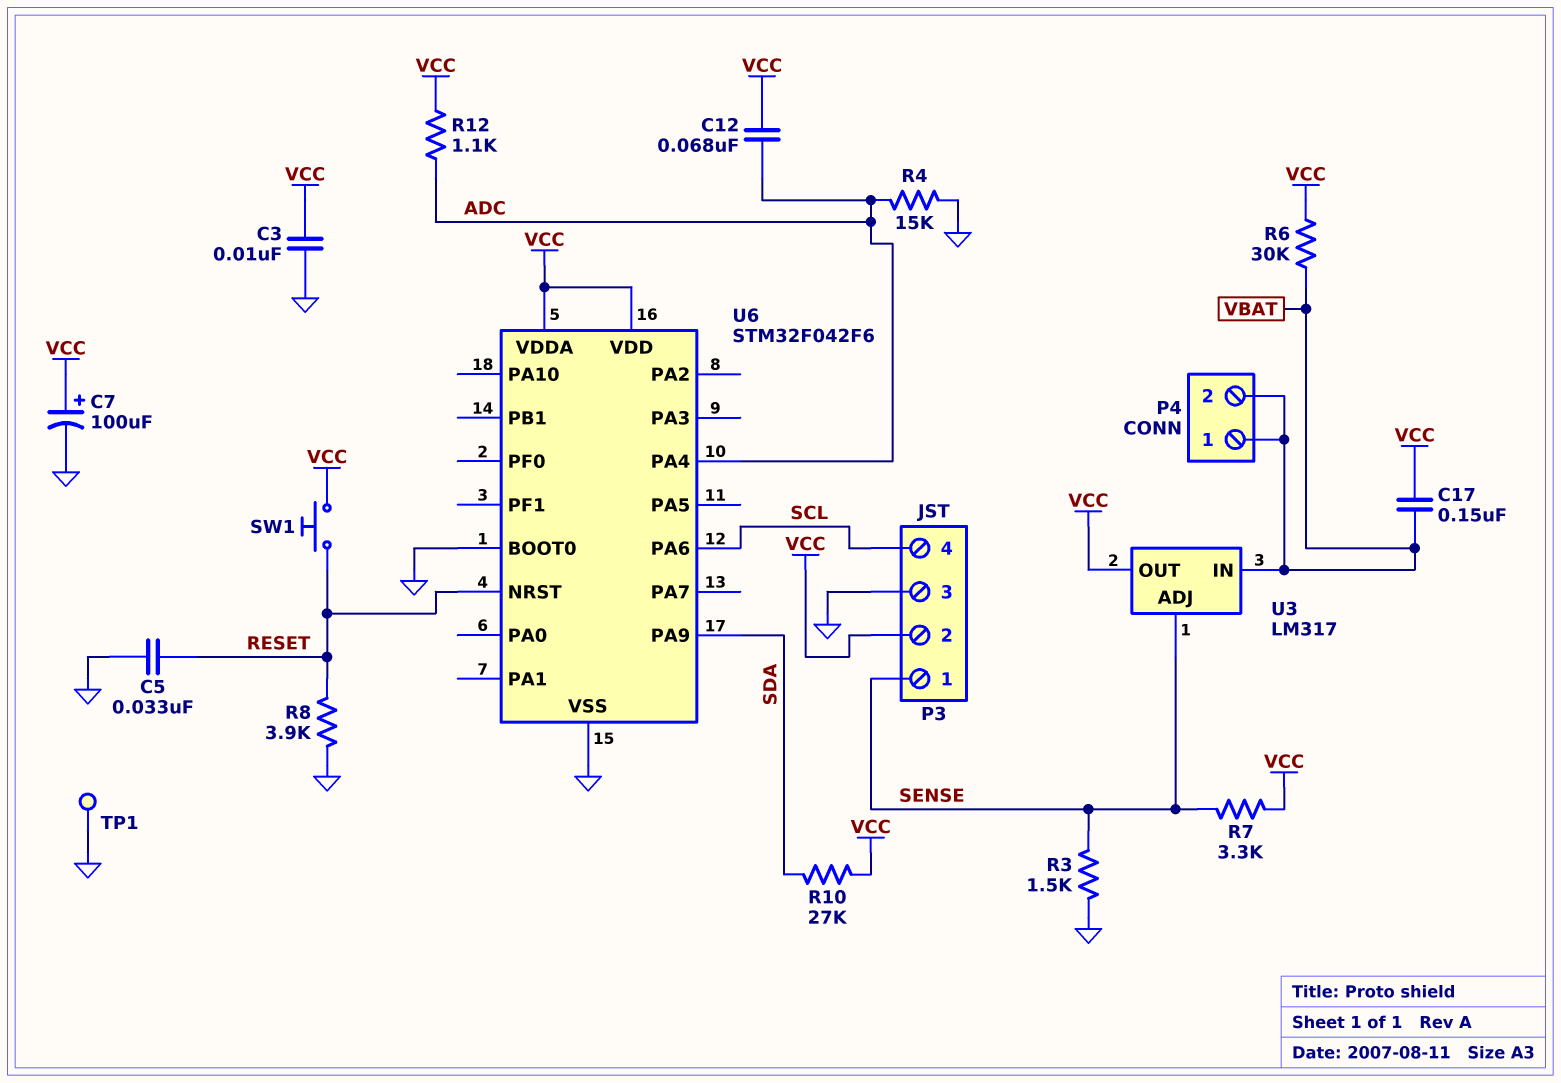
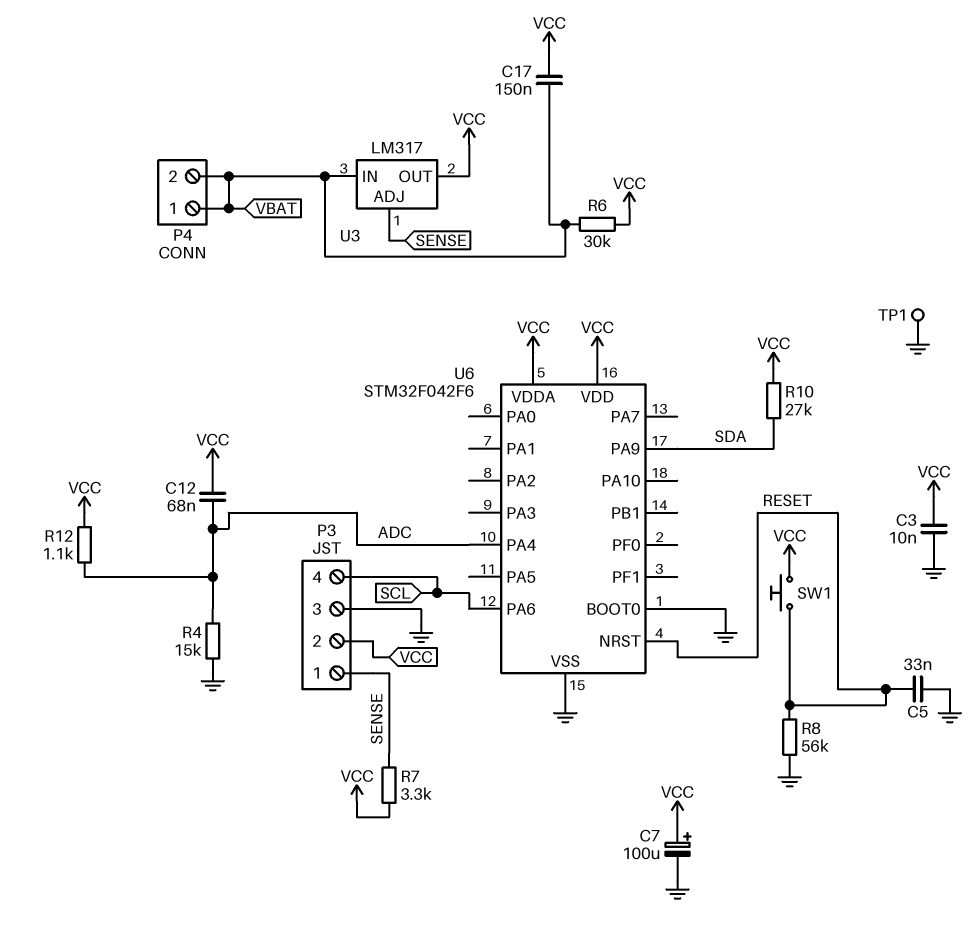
R3: 1.5k (GND, SENSE) -> none
R8: 3.9k (GND, RESET) -> 56k (GND, RESET)

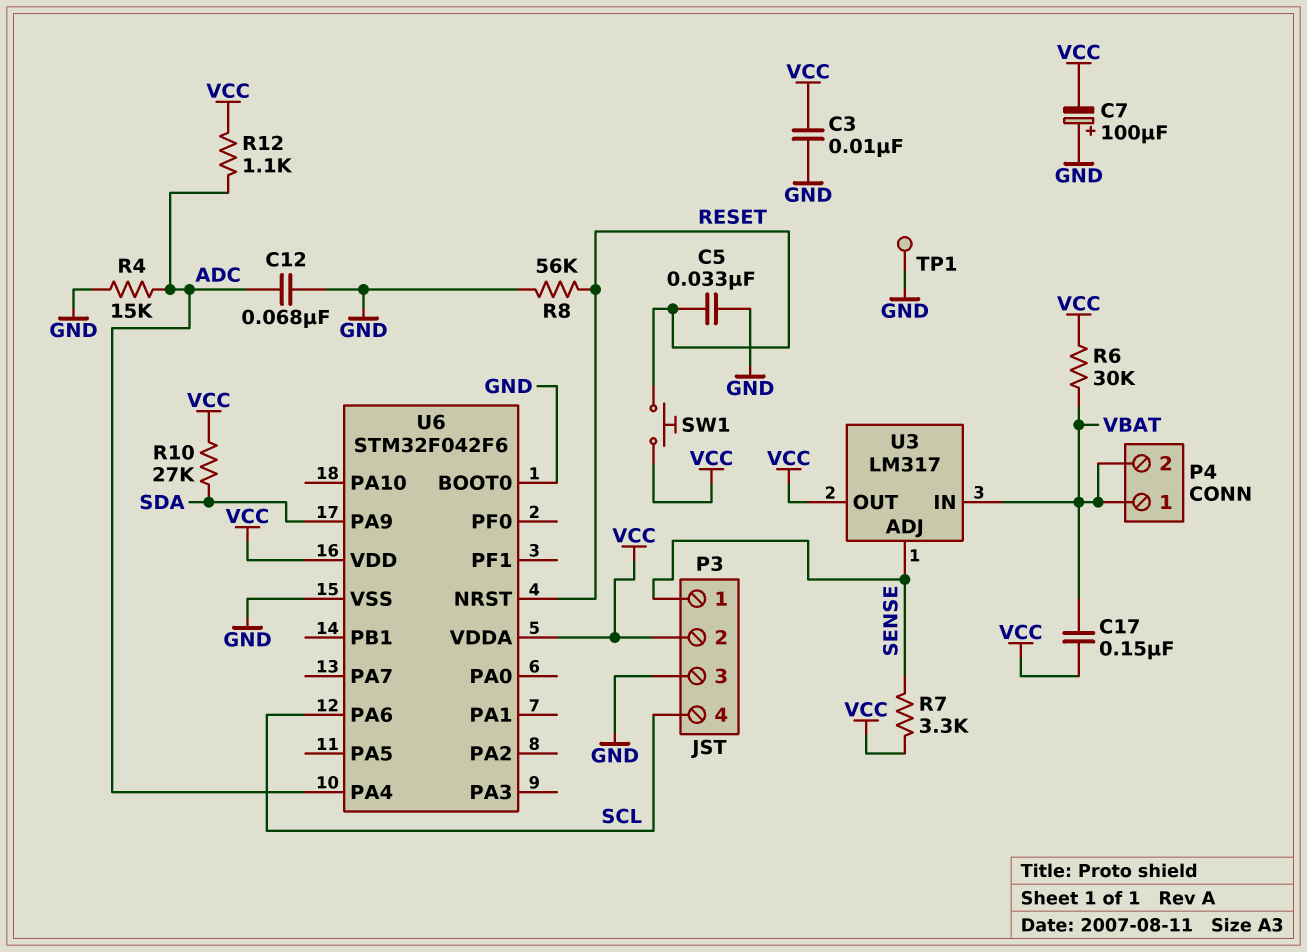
C7: 100uF (plus VCC, minus GND) -> 100uF (plus GND, minus VCC)
C12: 68nF (ADC, VCC) -> 68nF (ADC, GND)

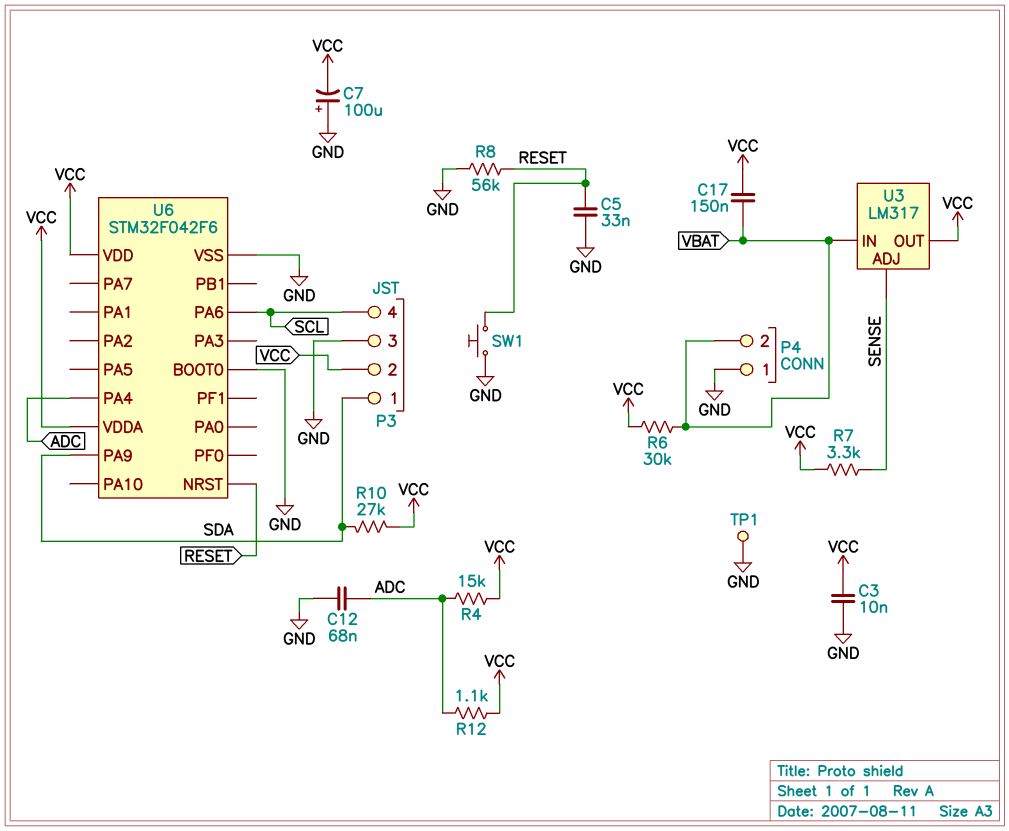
P3 pin 1: SENSE -> SDA
P4 pin 1: VBAT -> GND
R4: 15k (ADC, GND) -> 15k (ADC, VCC)
SW1: button (RESET, VCC) -> button (GND, RESET)

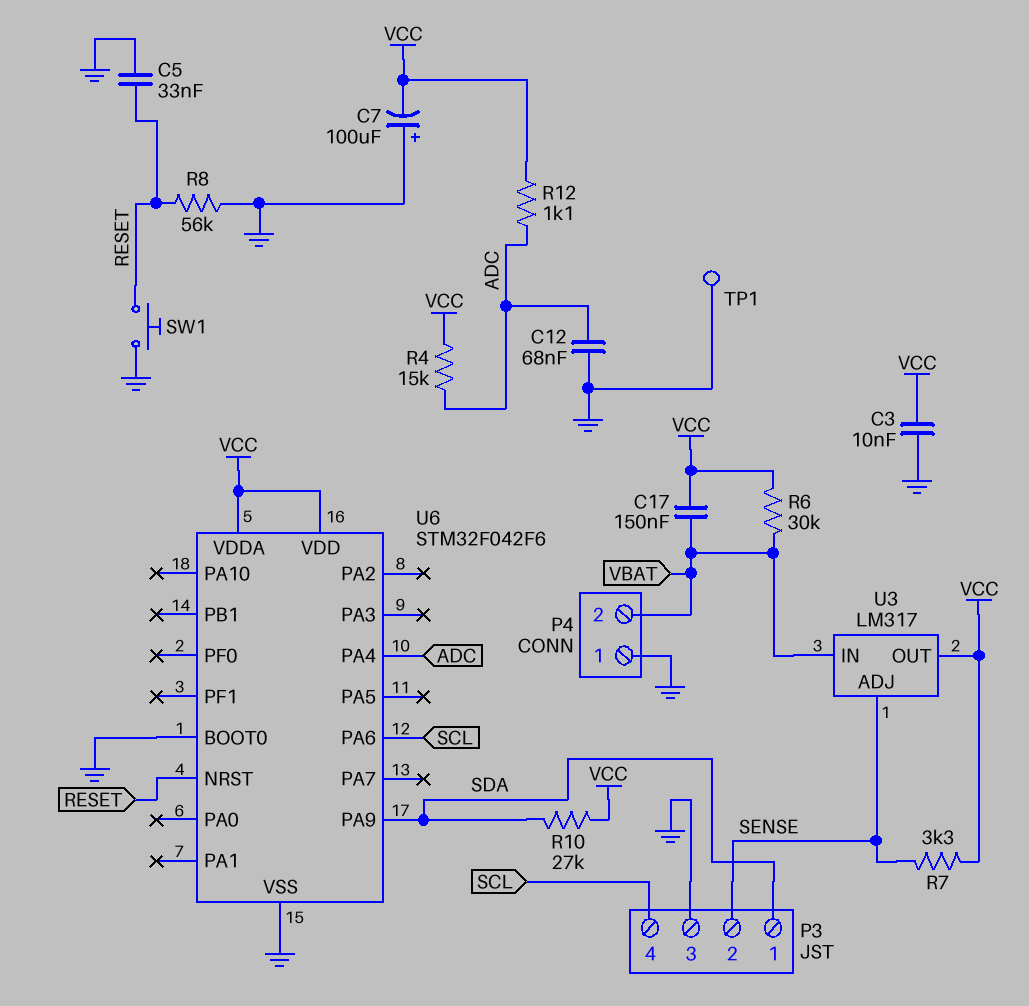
P3 pin 2: VCC -> SENSE

